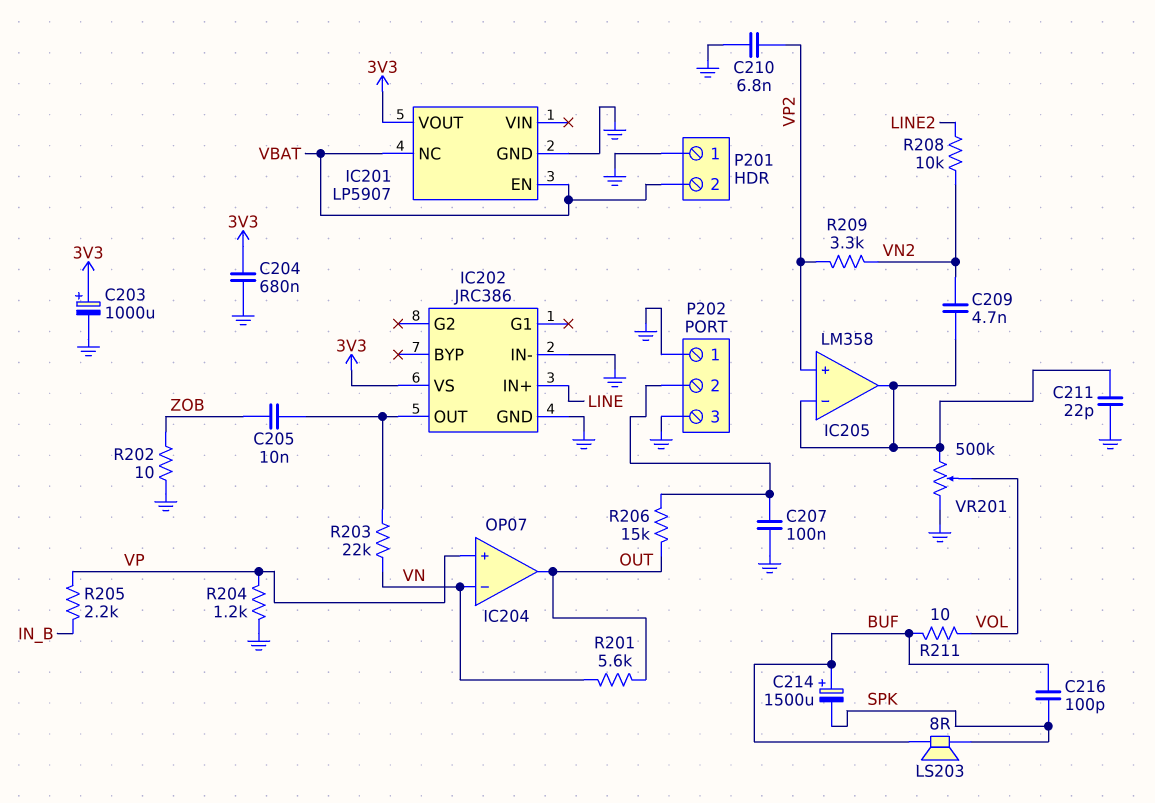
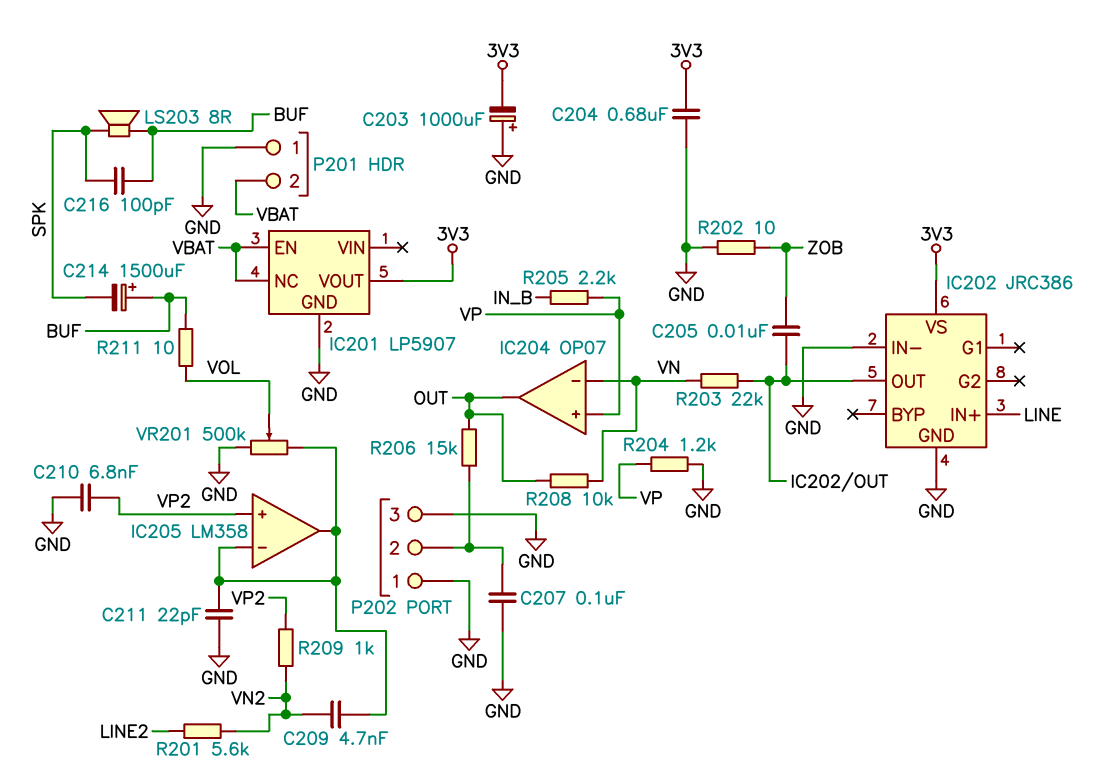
C203: 1000uF (plus 3V3, minus GND) -> 1000uF (plus GND, minus 3V3)
R201: 5.6k (OUT, VN) -> 5.6k (LINE2, VN2)
R208: 10k (LINE2, VN2) -> 10k (OUT, VN)
R209: 3.3k (VN2, VP2) -> 1k (VN2, VP2)

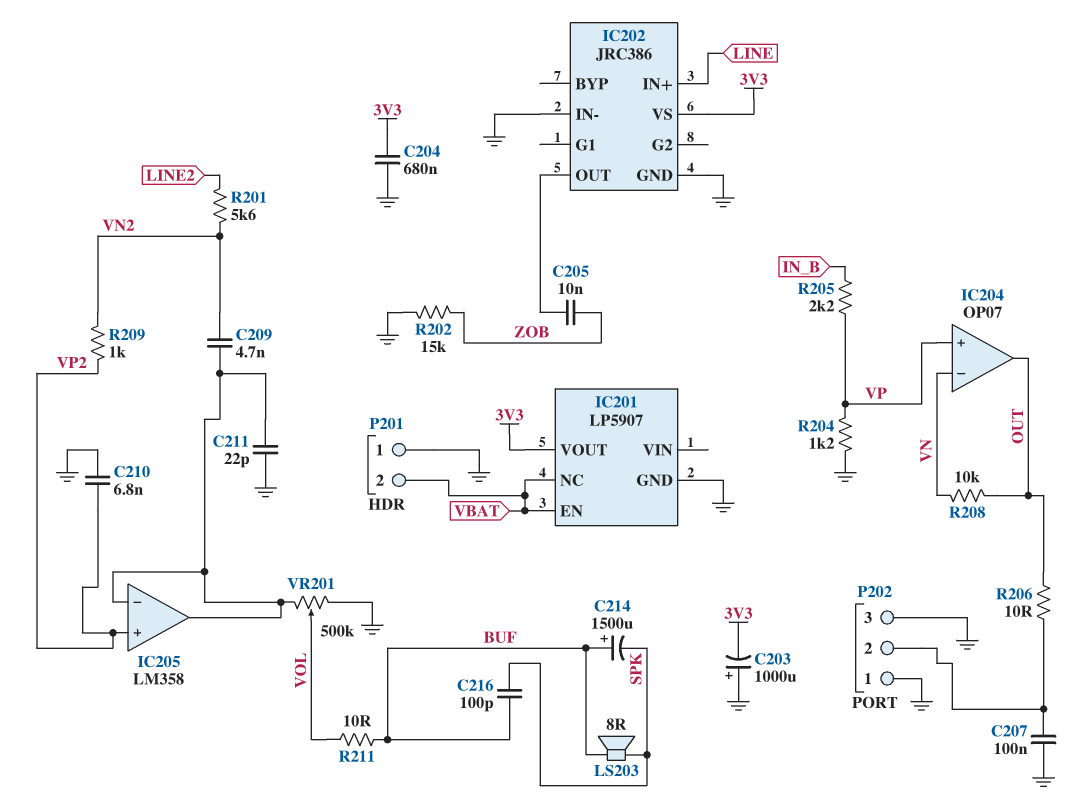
R202: 10 (GND, ZOB) -> 15k (GND, ZOB)
R203: 22k (IC202/OUT, VN) -> none
R206: 15k (OUT, P202/2) -> 10 (OUT, P202/2)

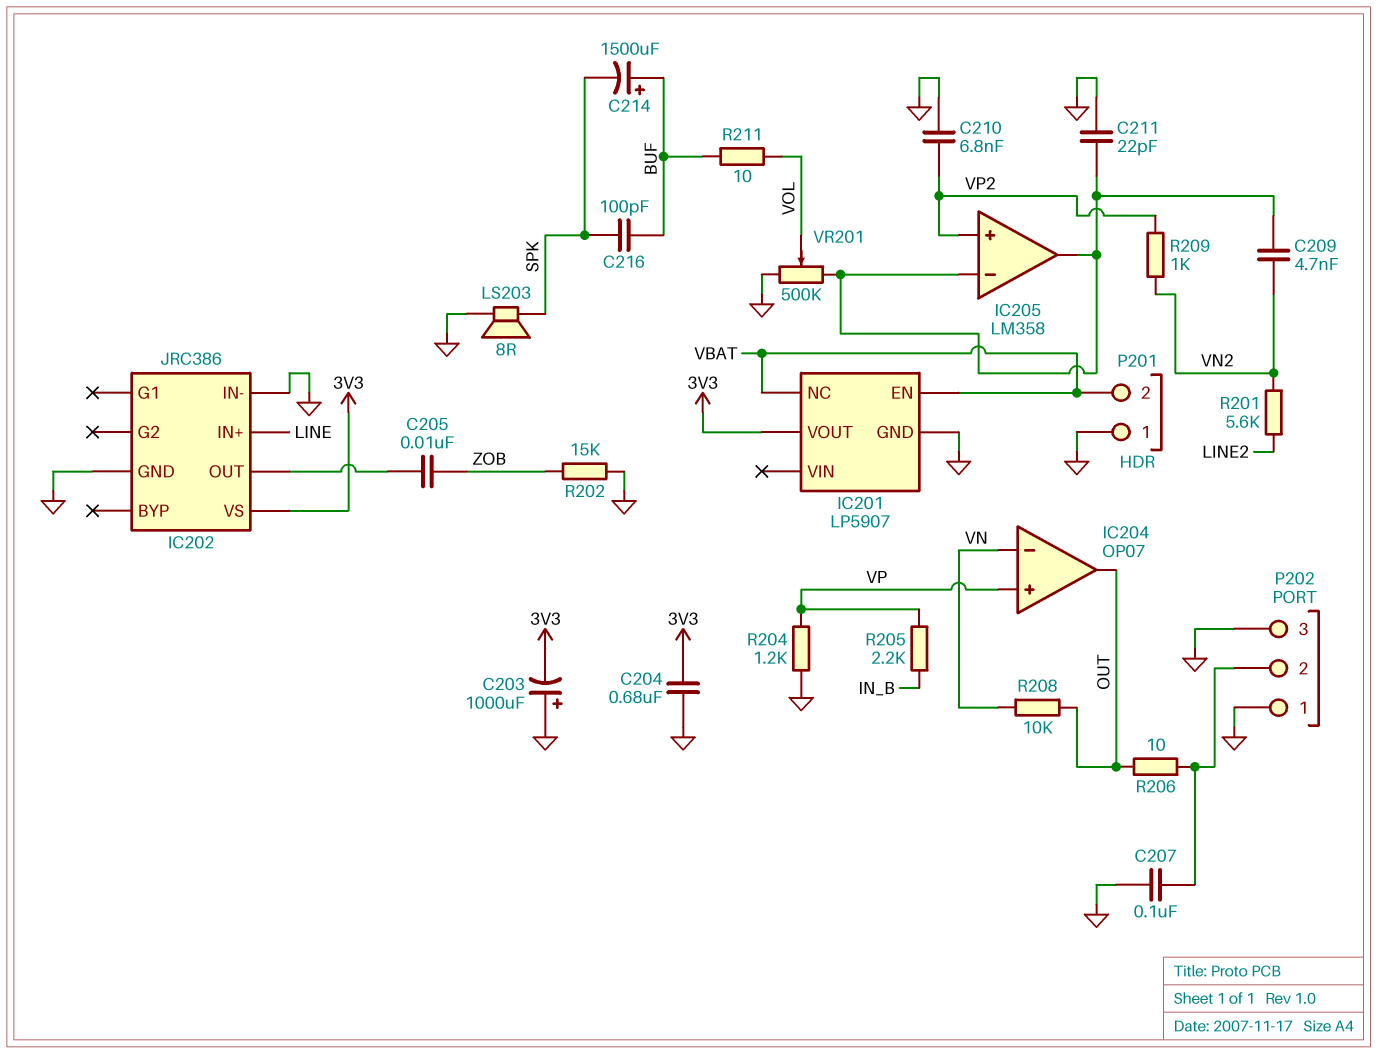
LS203: speaker 8R (BUF, SPK) -> speaker 8R (GND, SPK)

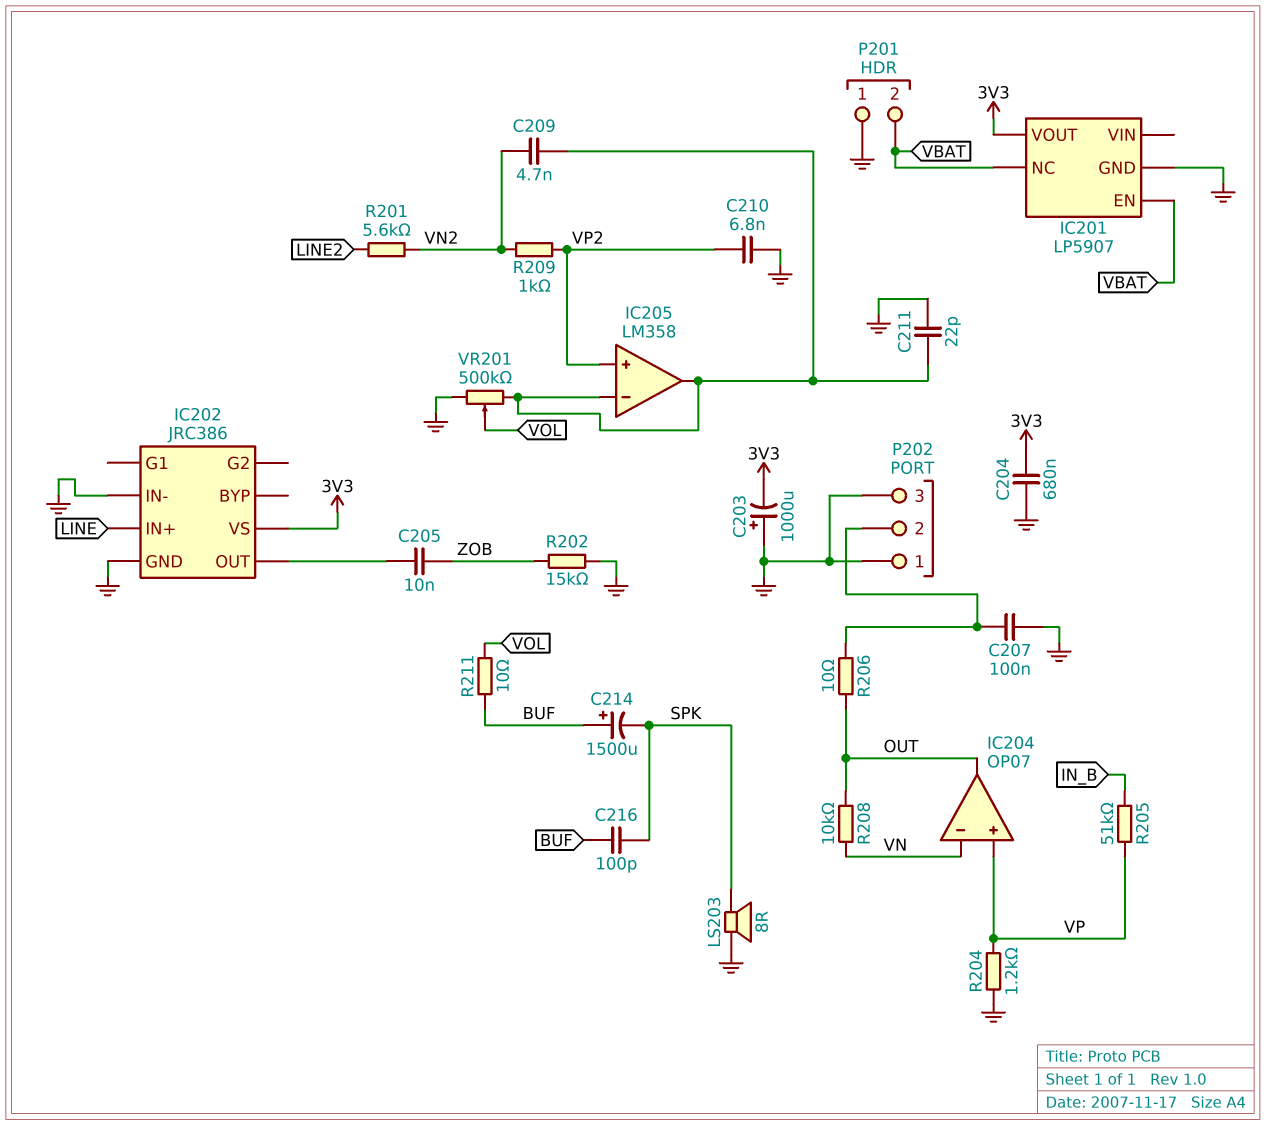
R205: 2.2k (IN_B, VP) -> 51k (IN_B, VP)

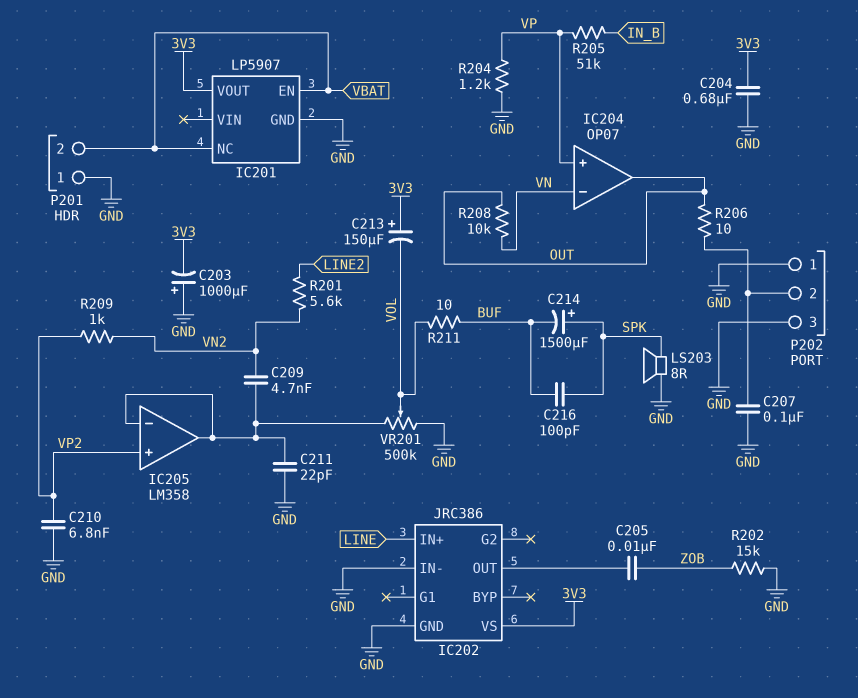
C213: none -> 150uF (plus 3V3, minus VOL)
C214: 1500uF (plus BUF, minus SPK) -> 1500uF (plus SPK, minus BUF)

